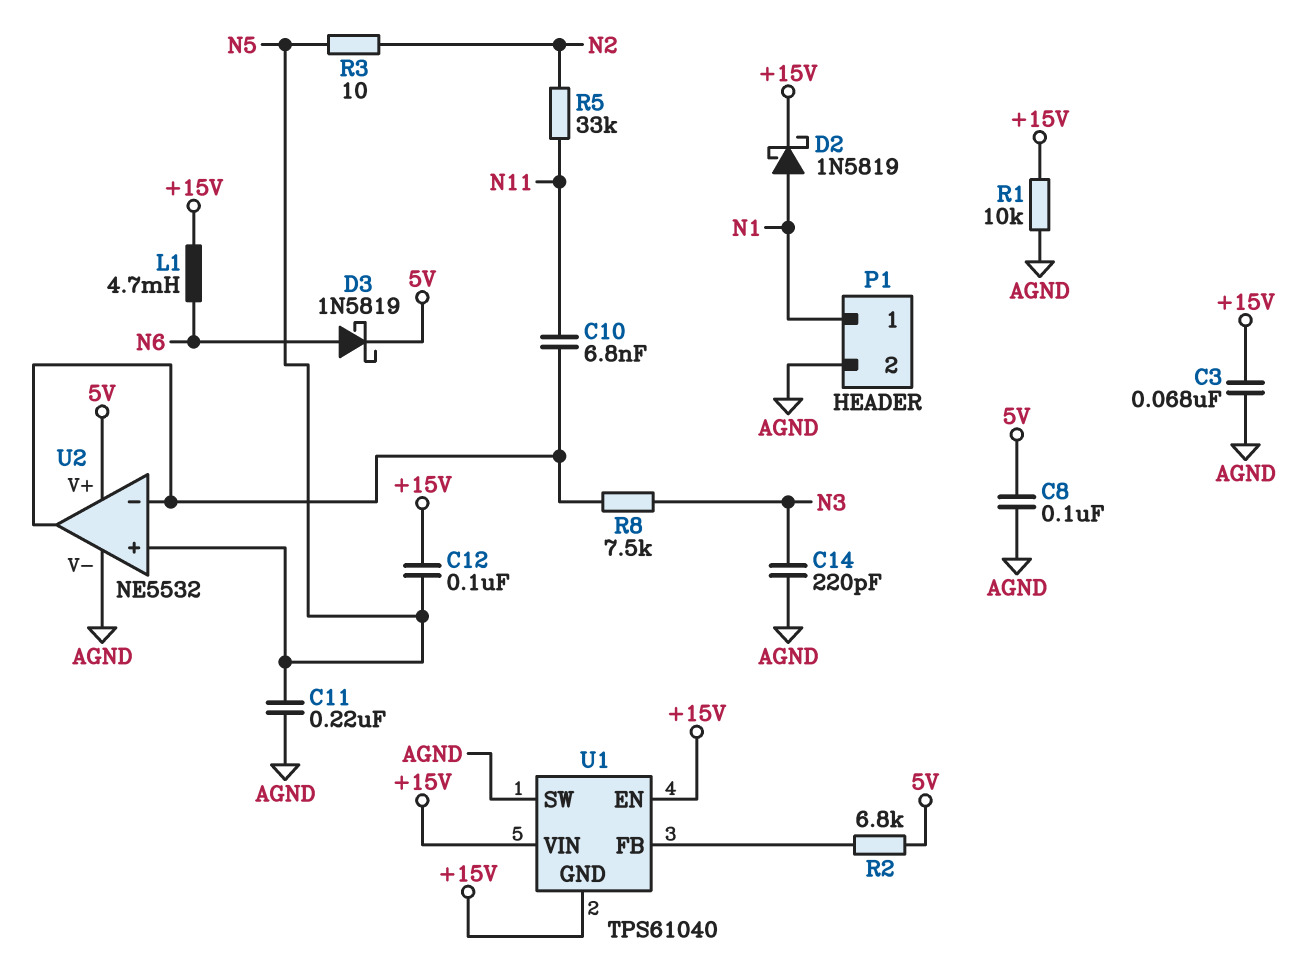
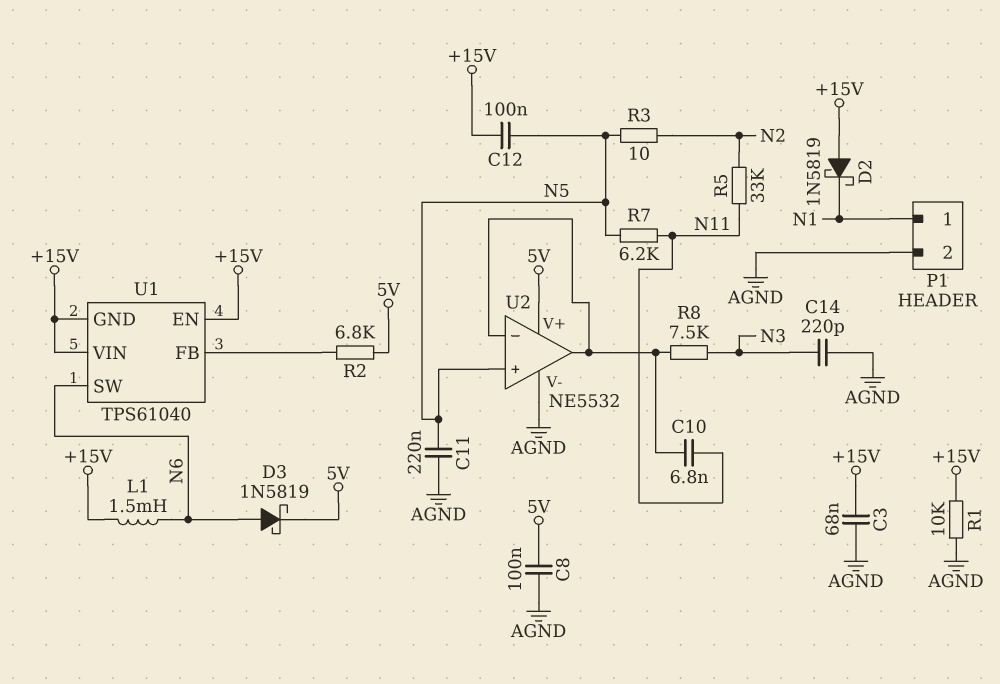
D2: schottky 1N5819 (A N1, K +15V) -> schottky 1N5819 (A +15V, K N1)
L1: 4.7mH (+15V, N6) -> 1.5mH (+15V, N6)
R7: none -> 6.2k (N5, N11)
U1 pin SW: AGND -> N6

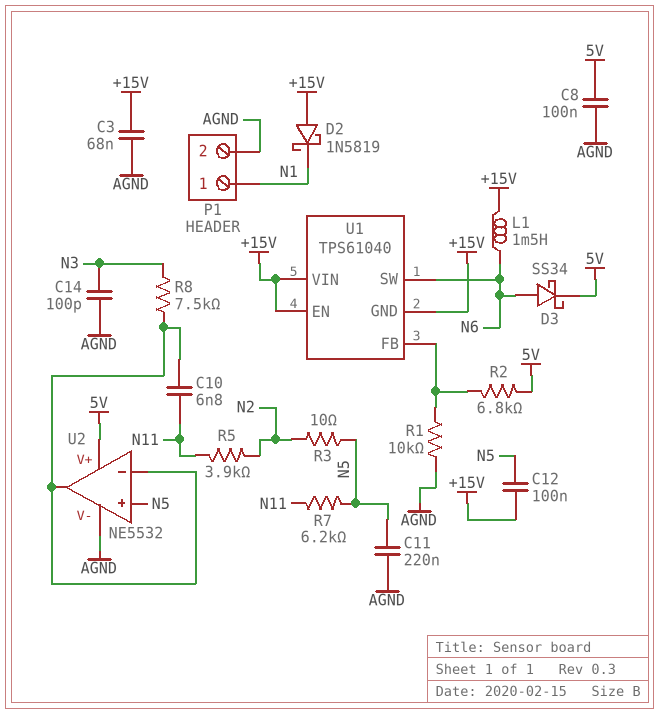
C14: 220pF (AGND, N3) -> 100pF (AGND, N3)
D3: schottky 1N5819 (A N6, K 5V) -> schottky SS34 (A N6, K 5V)
R1: 10k (+15V, AGND) -> 10k (AGND, U1/FB)
R5: 33k (N2, N11) -> 3.9k (N2, N11)

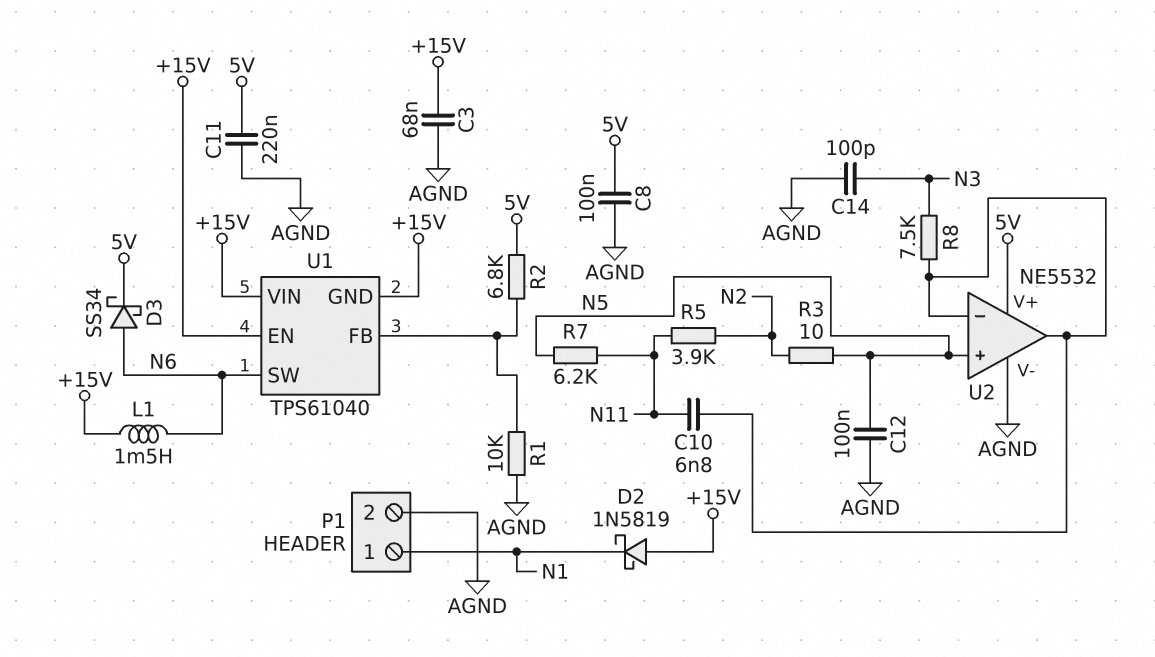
C11: 220nF (AGND, N5) -> 220nF (5V, AGND)
C12: 100nF (+15V, N5) -> 100nF (AGND, N5)

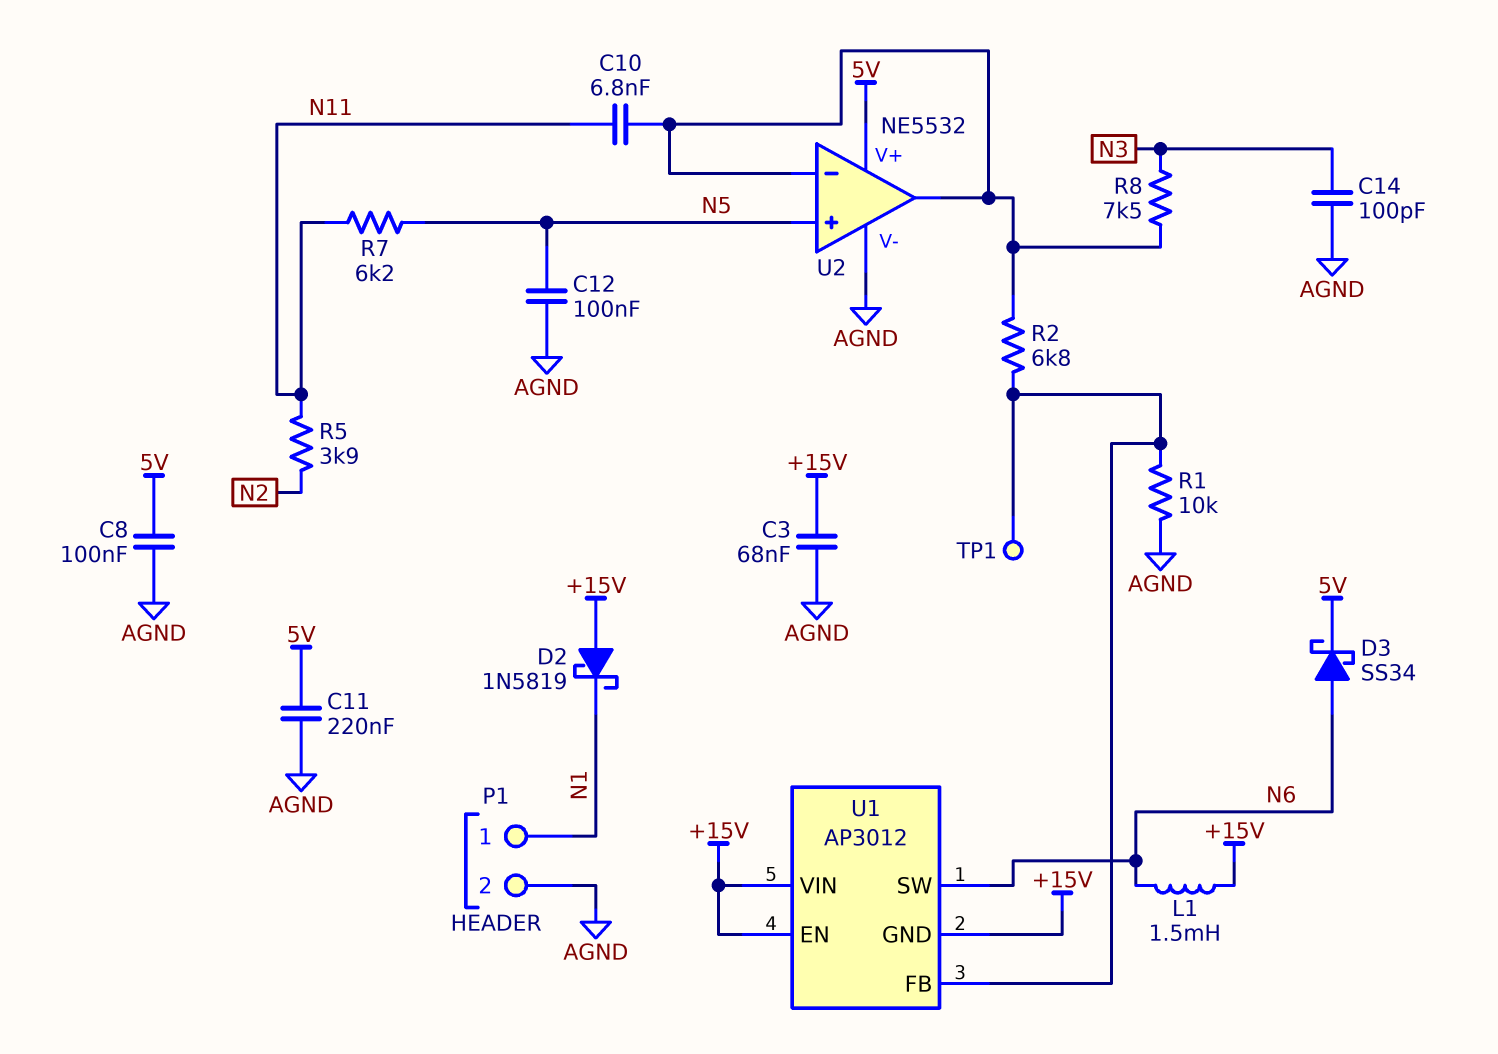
R2: 6.8k (5V, U1/FB) -> 6.8k (U1/FB, U2/in-)
R3: 10 (N2, N5) -> none
TP1: none -> test point (U1/FB)
U1: TPS61040 -> AP3012

